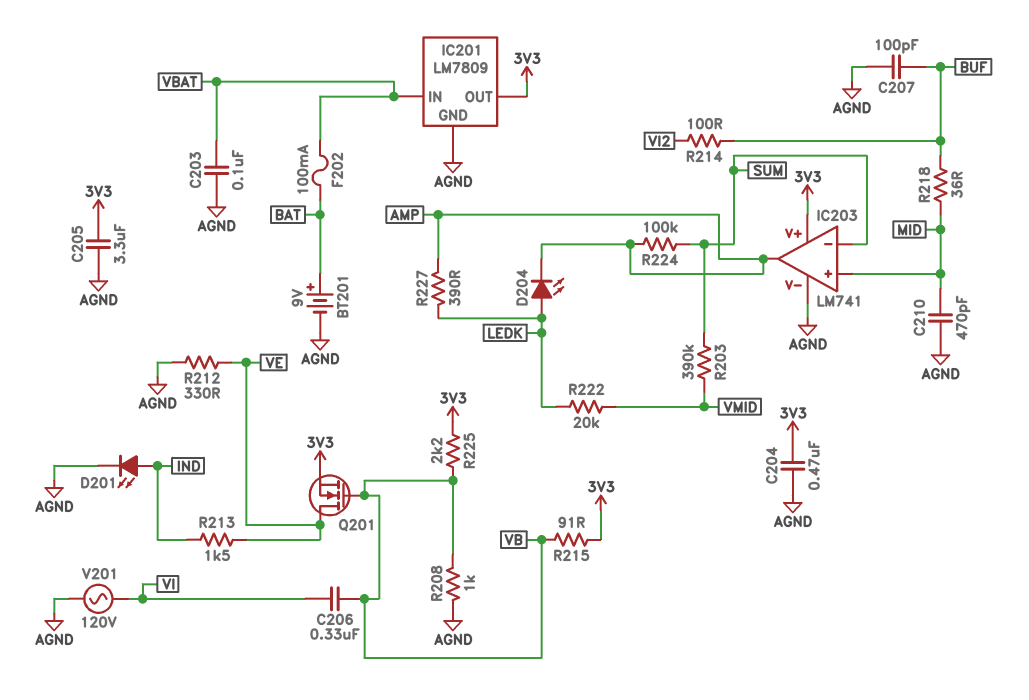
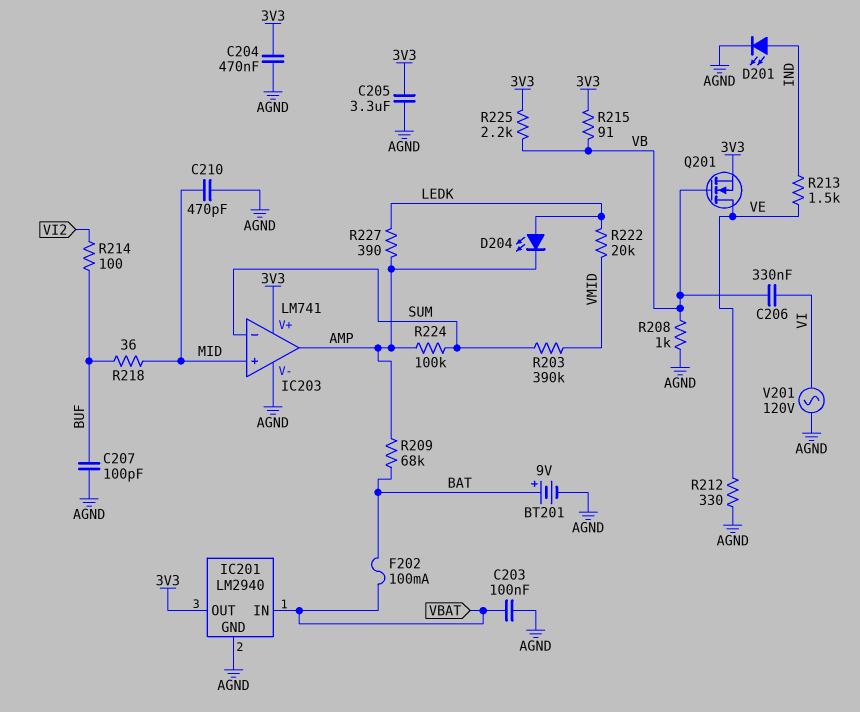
IC201: LM7809 -> LM2940
R209: none -> 68k (AMP, BAT)

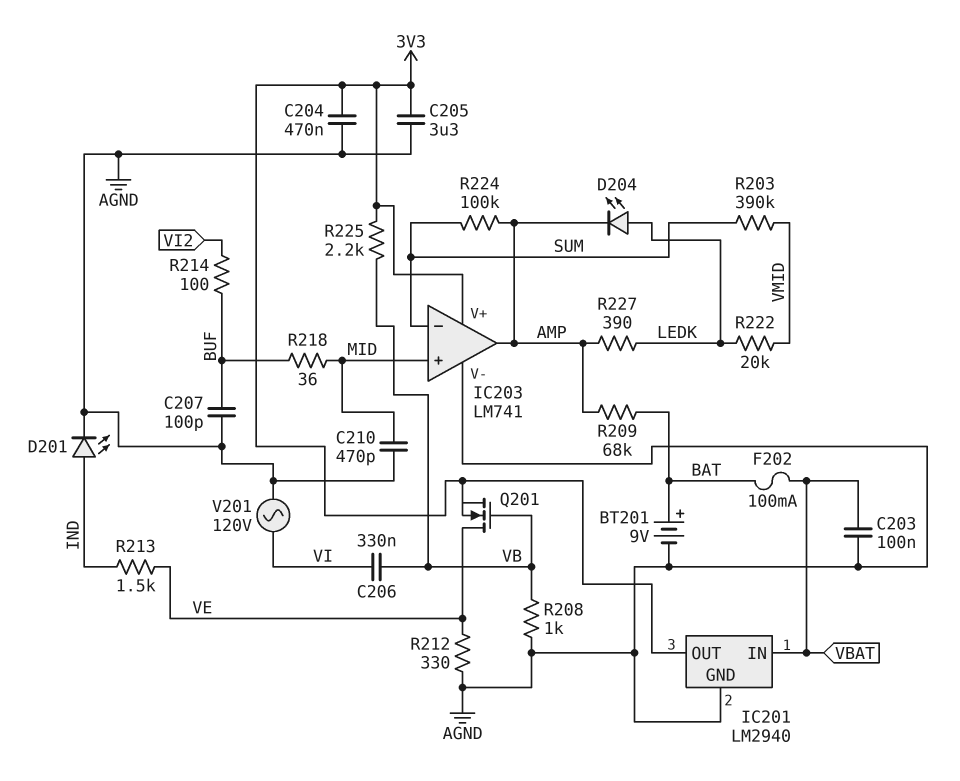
R215: 91 (3V3, VB) -> none

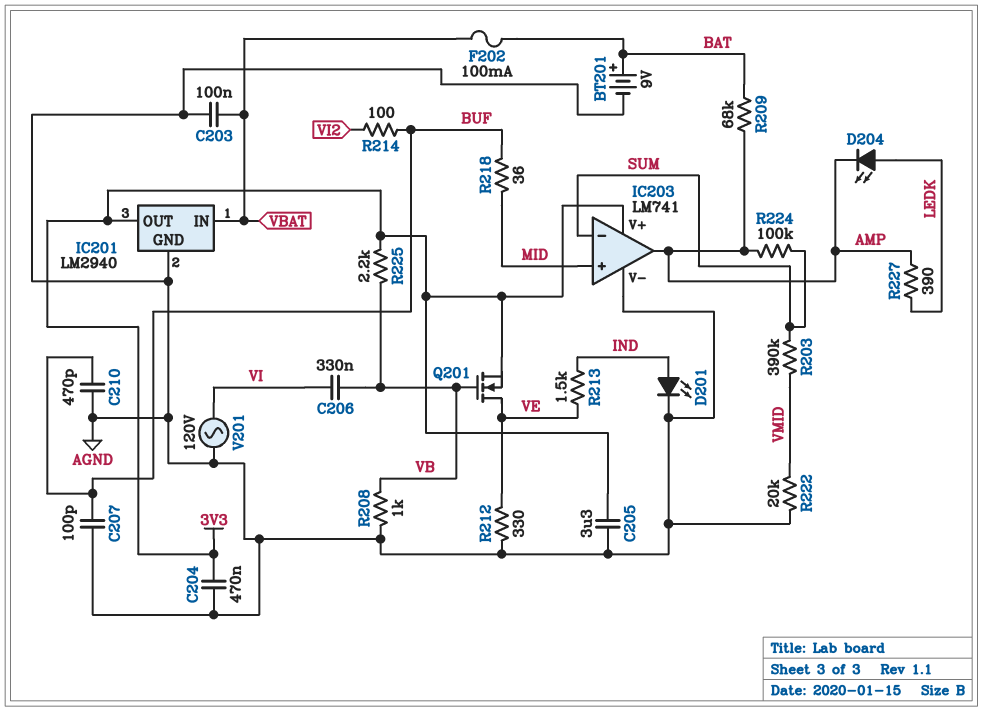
C210: 470pF (AGND, MID) -> 470pF (AGND, BUF)
R222: 20k (LEDK, VMID) -> 20k (AGND, VMID)

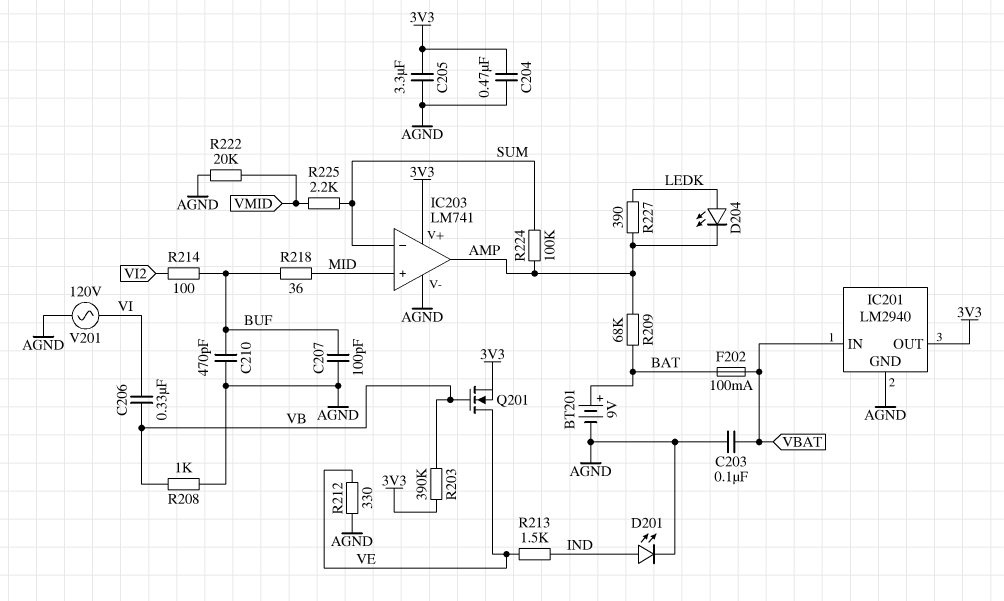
R203: 390k (SUM, VMID) -> 390k (3V3, VB)
R225: 2.2k (3V3, VB) -> 2.2k (SUM, VMID)

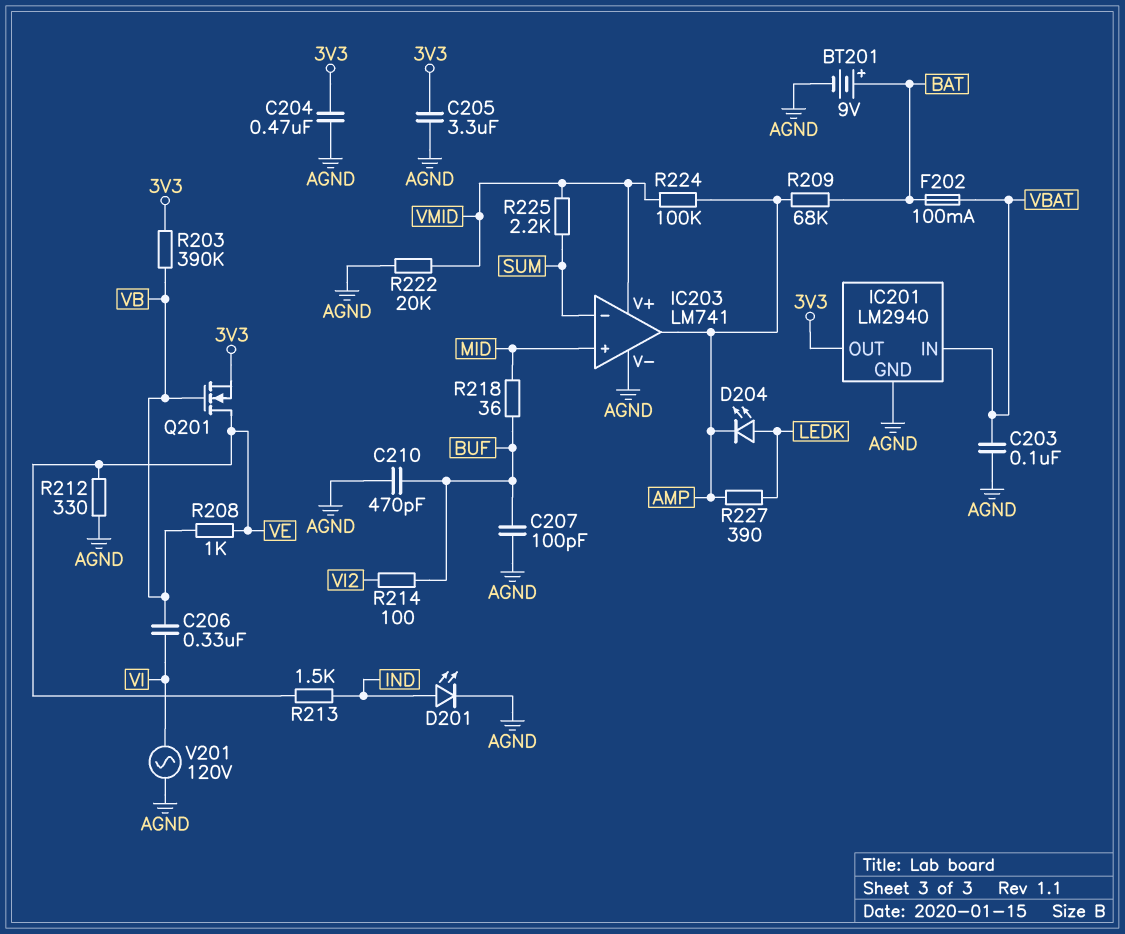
IC203 pin V+: 3V3 -> VMID
R208: 1k (AGND, VB) -> 1k (VB, VE)
R224: 100k (AMP, SUM) -> 100k (AMP, VMID)

